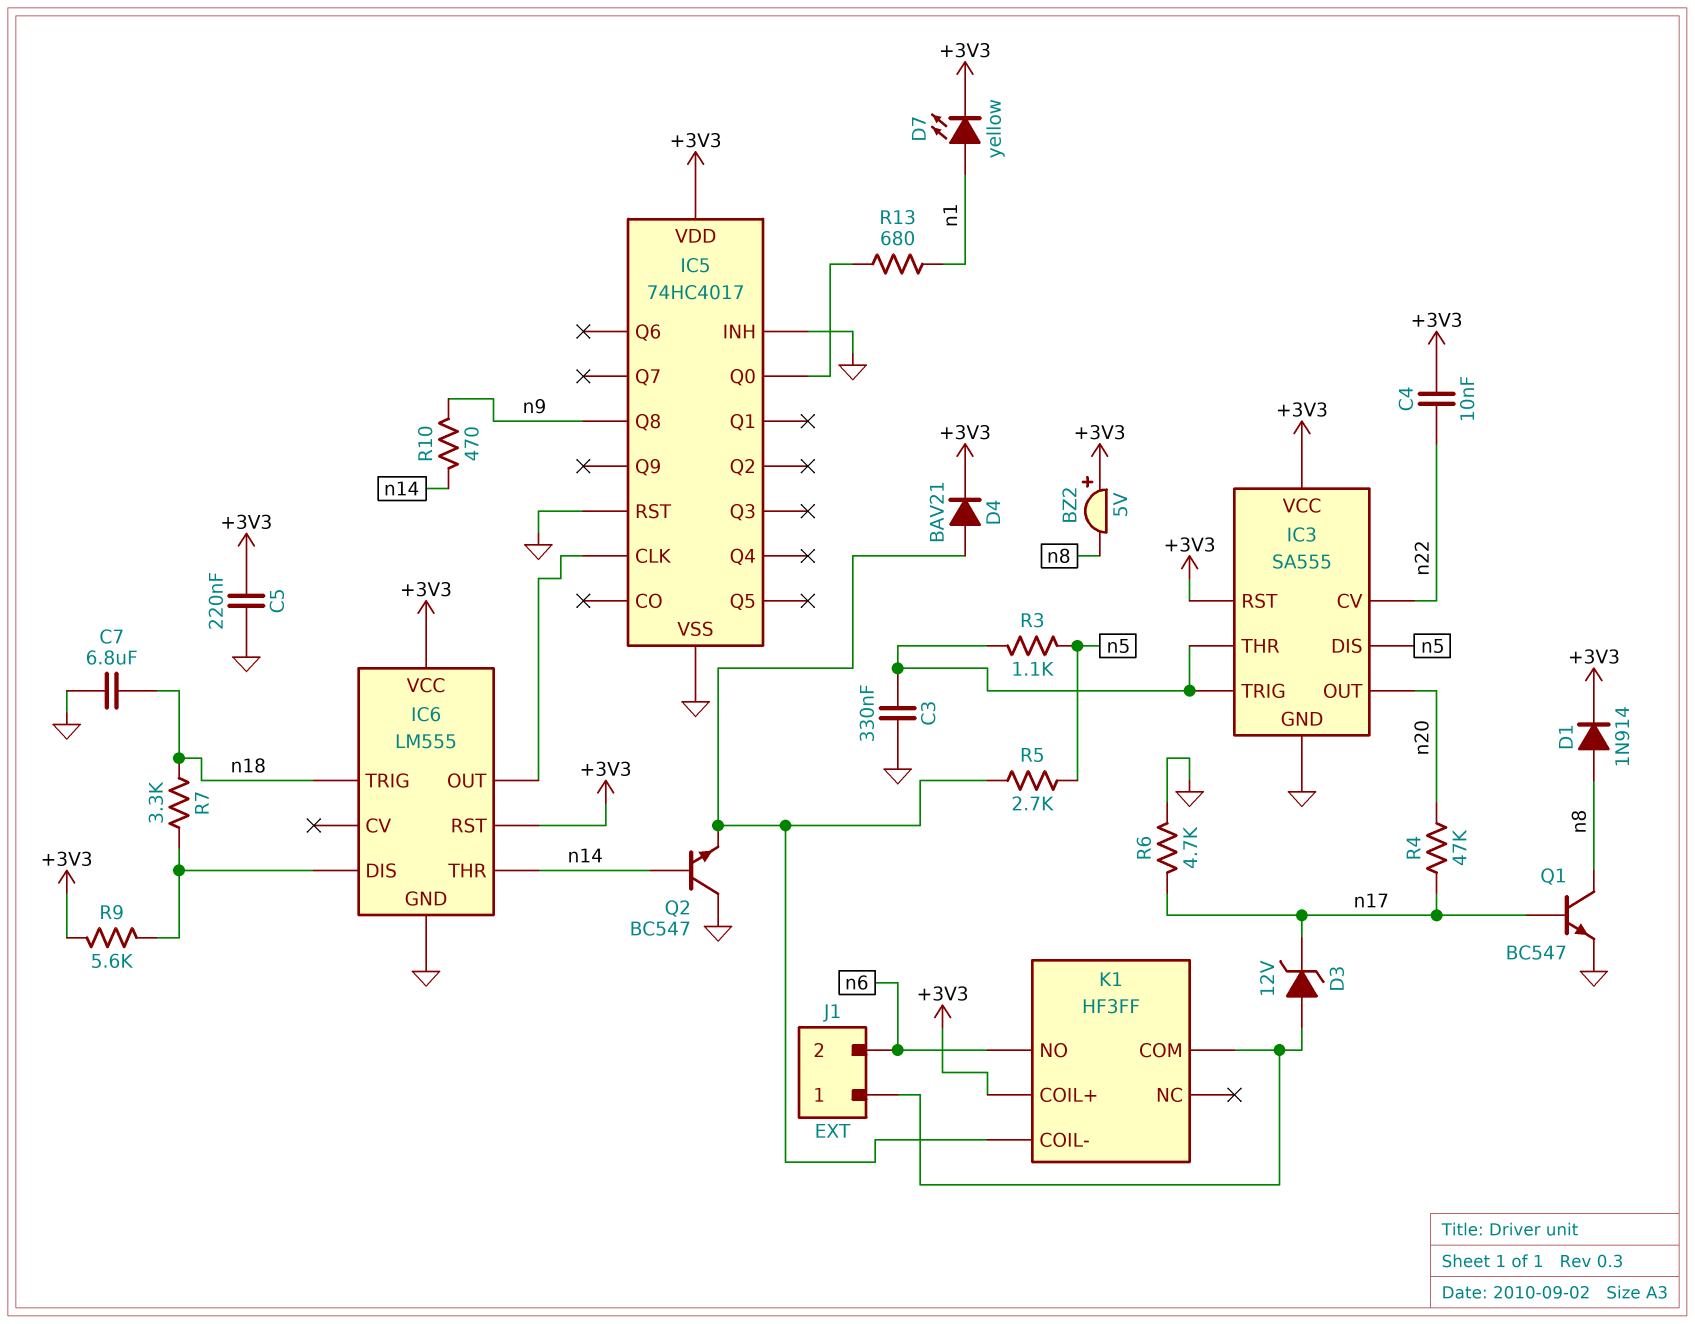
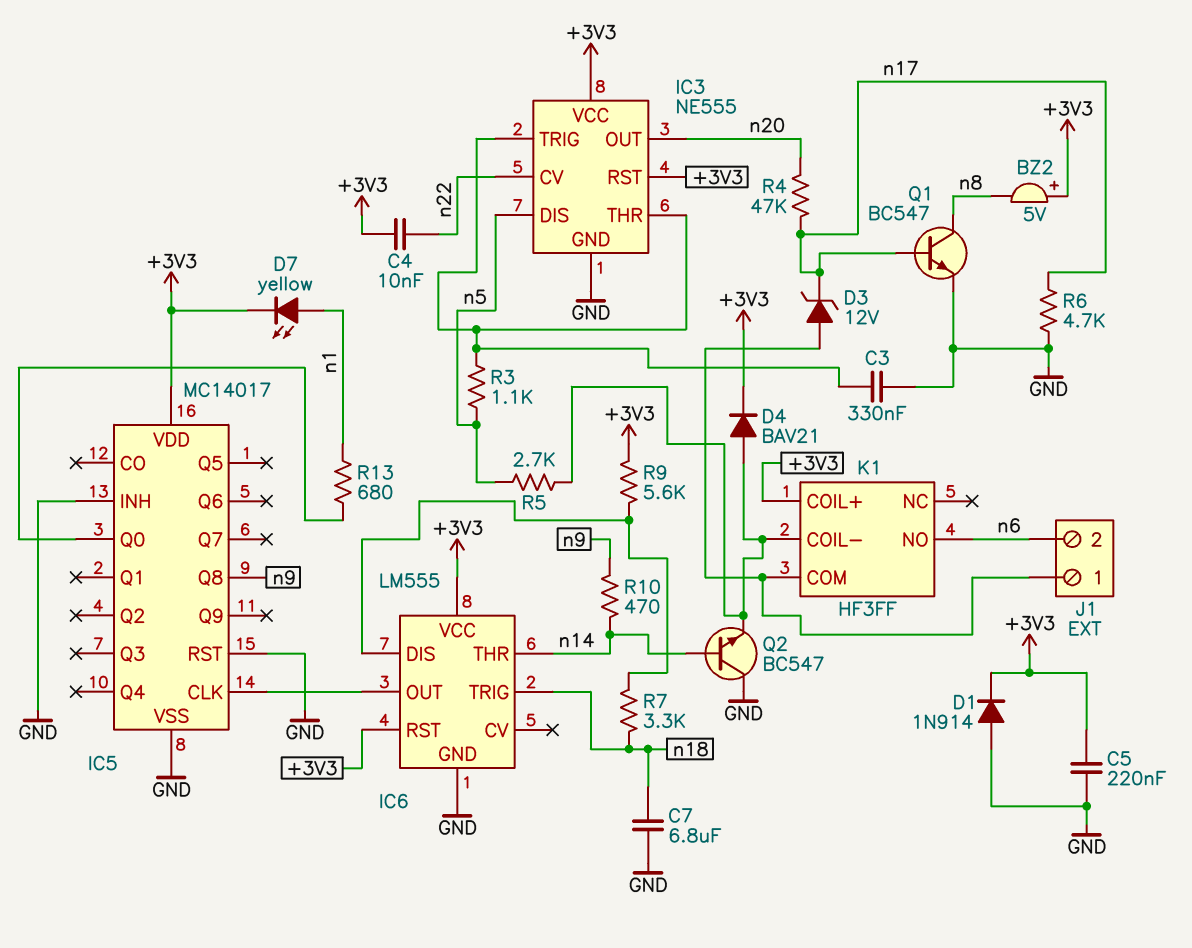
D1: diode 1N914 (A n8, K +3V3) -> diode 1N914 (A GND, K +3V3)
IC3: SA555 -> NE555
IC5: 74HC4017 -> MC14017

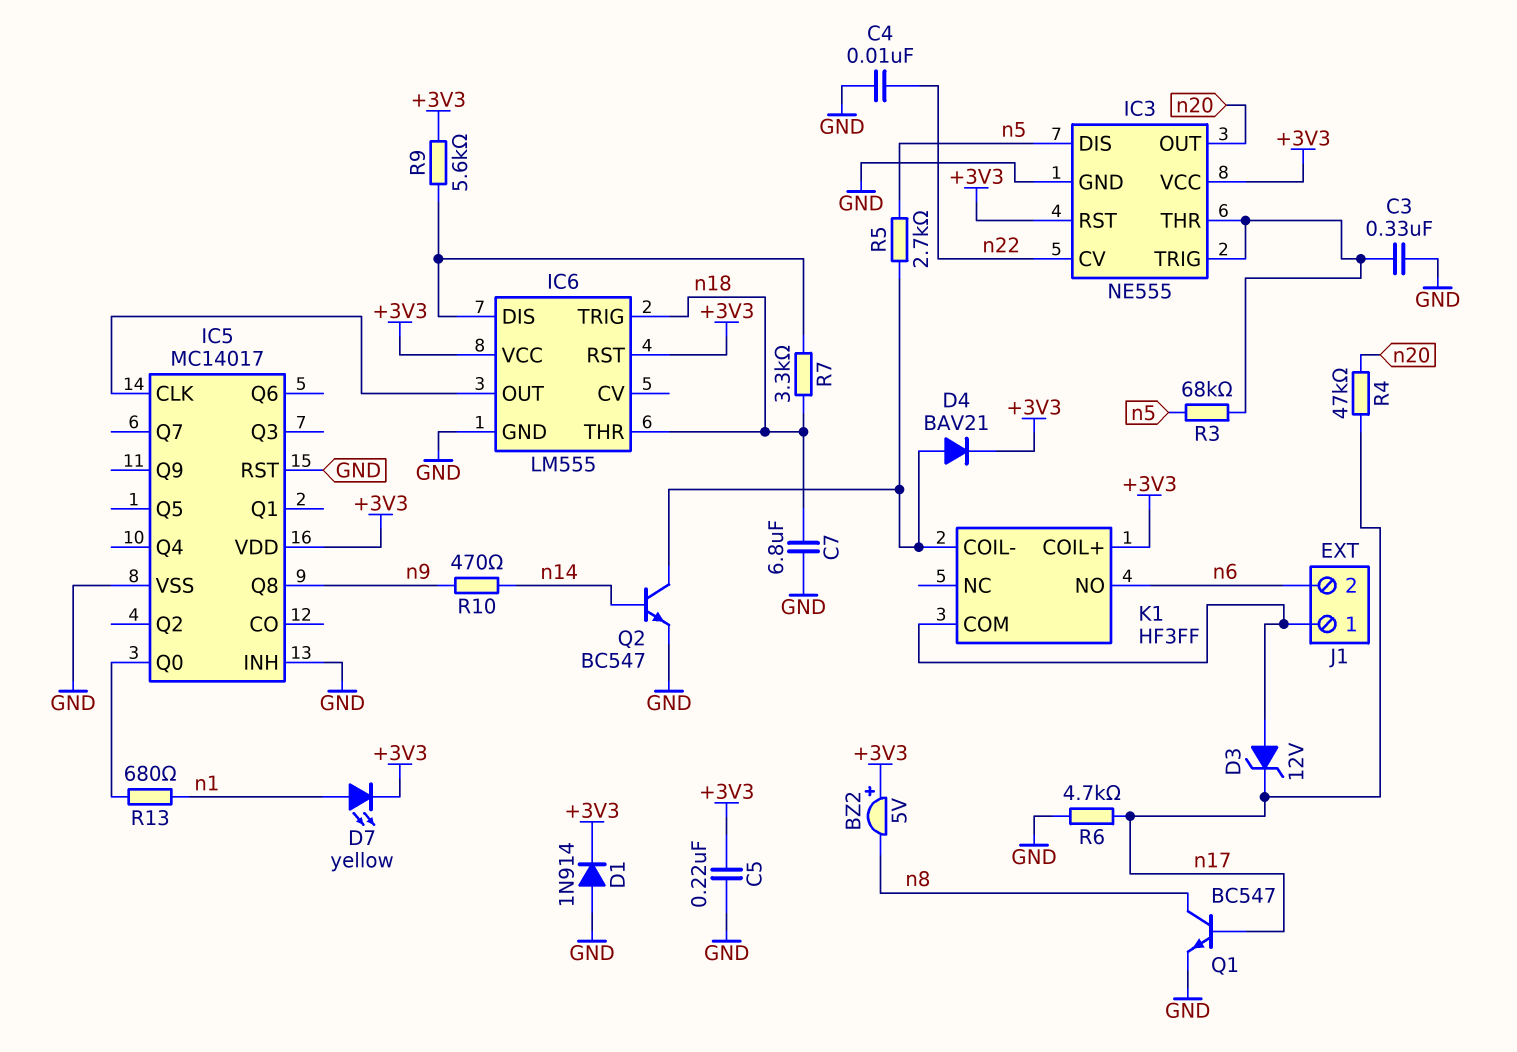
C4: 10nF (+3V3, n22) -> 10nF (GND, n22)
IC6 pin THR: n14 -> n18
Q2: NPN BC547 (B n14, C GND, E K1/COIL-) -> NPN BC547 (B n14, C K1/COIL-, E GND)
R3: 1.1k (IC3/THR, n5) -> 68k (IC3/THR, n5)

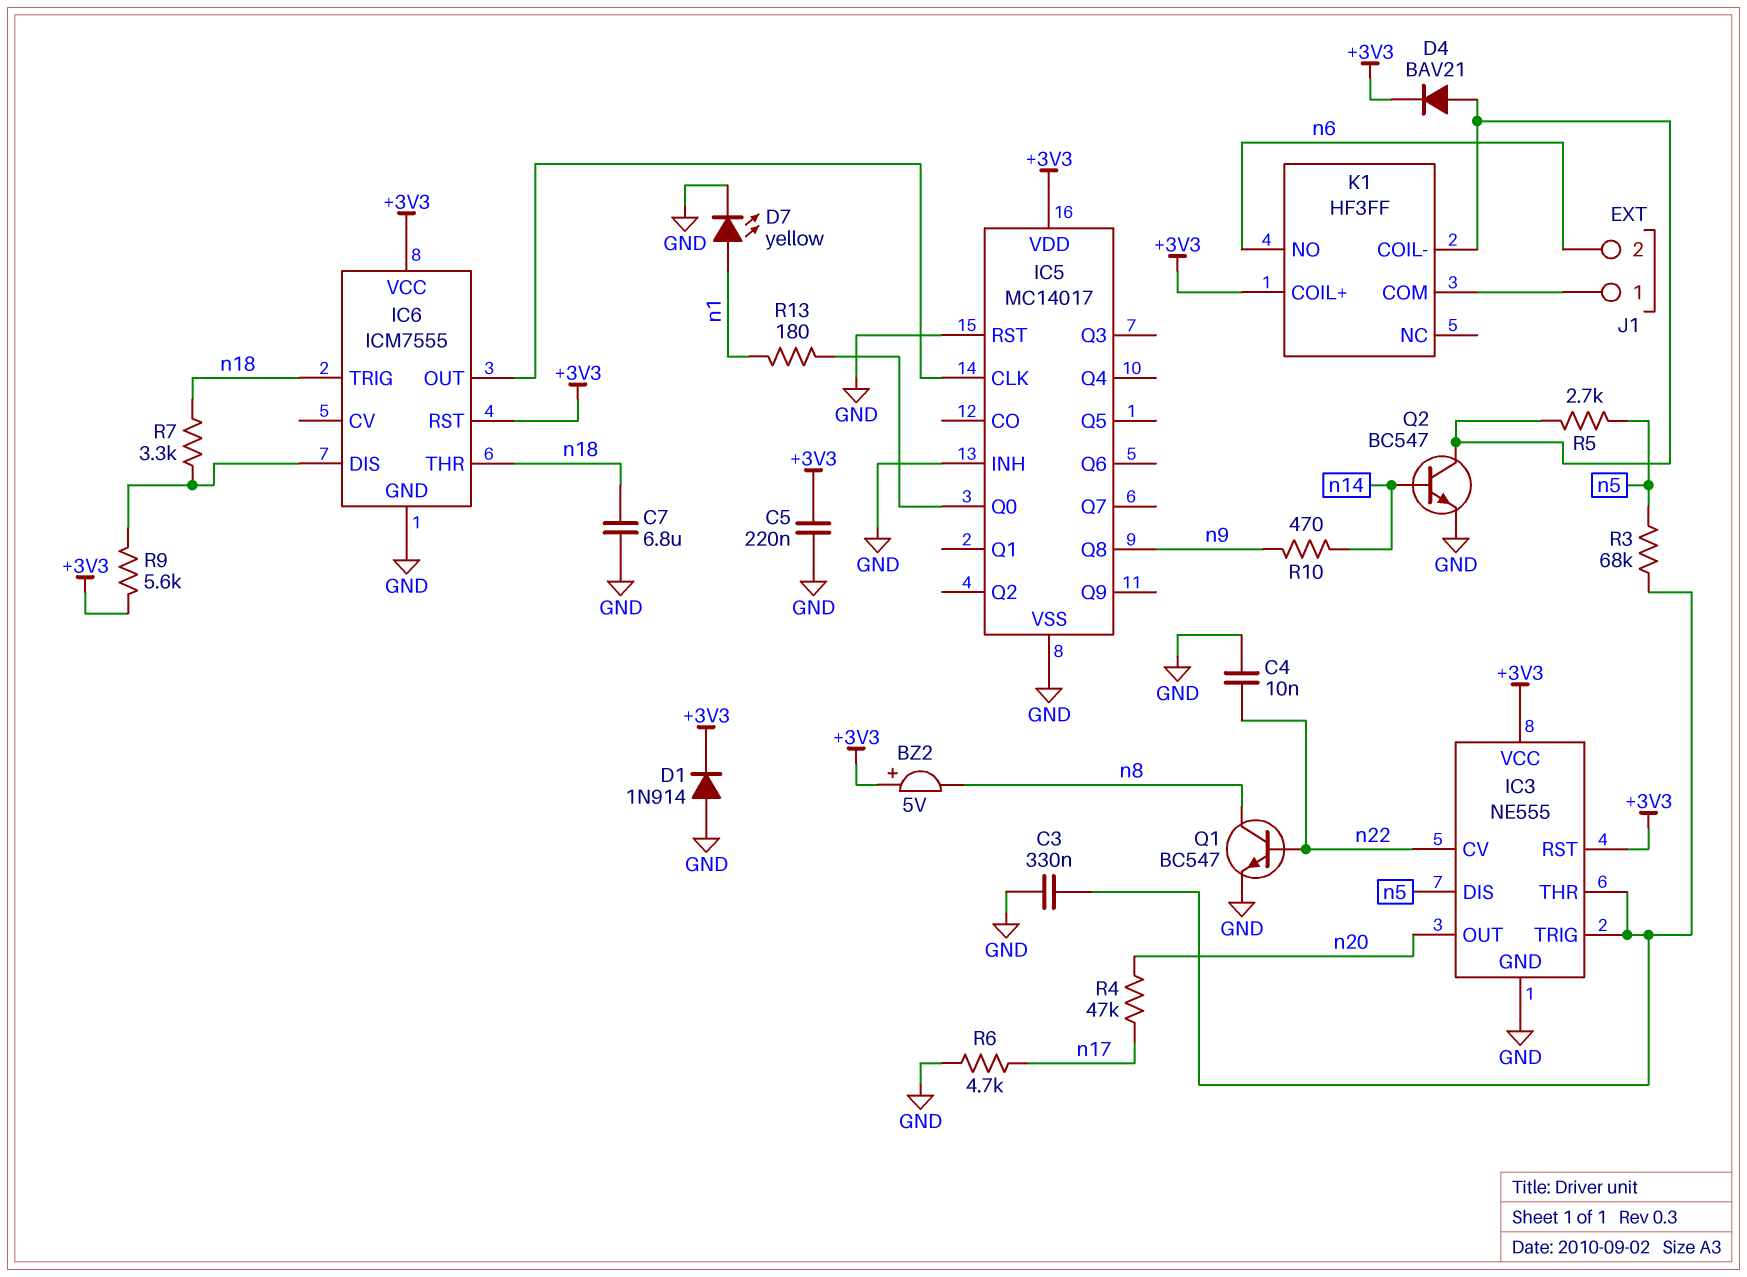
D3: zener 12V (A J1/1, K n17) -> none
D7: LED yellow (A n1, K +3V3) -> LED yellow (A n1, K GND)
IC6: LM555 -> ICM7555
Q1: NPN BC547 (B n17, C n8, E GND) -> NPN BC547 (B n22, C n8, E GND)
R13: 680 (IC5/Q0, n1) -> 180 (IC5/Q0, n1)

